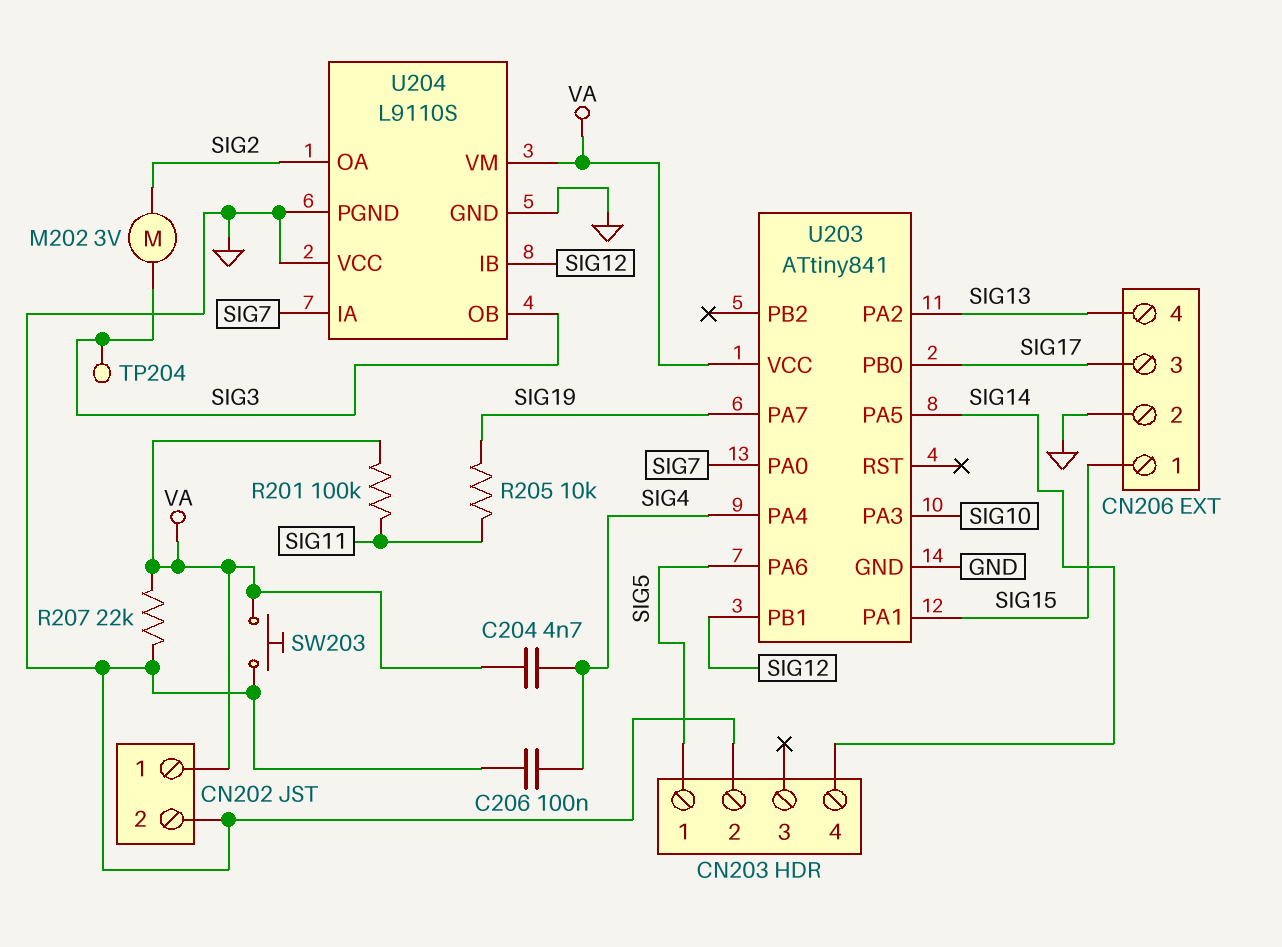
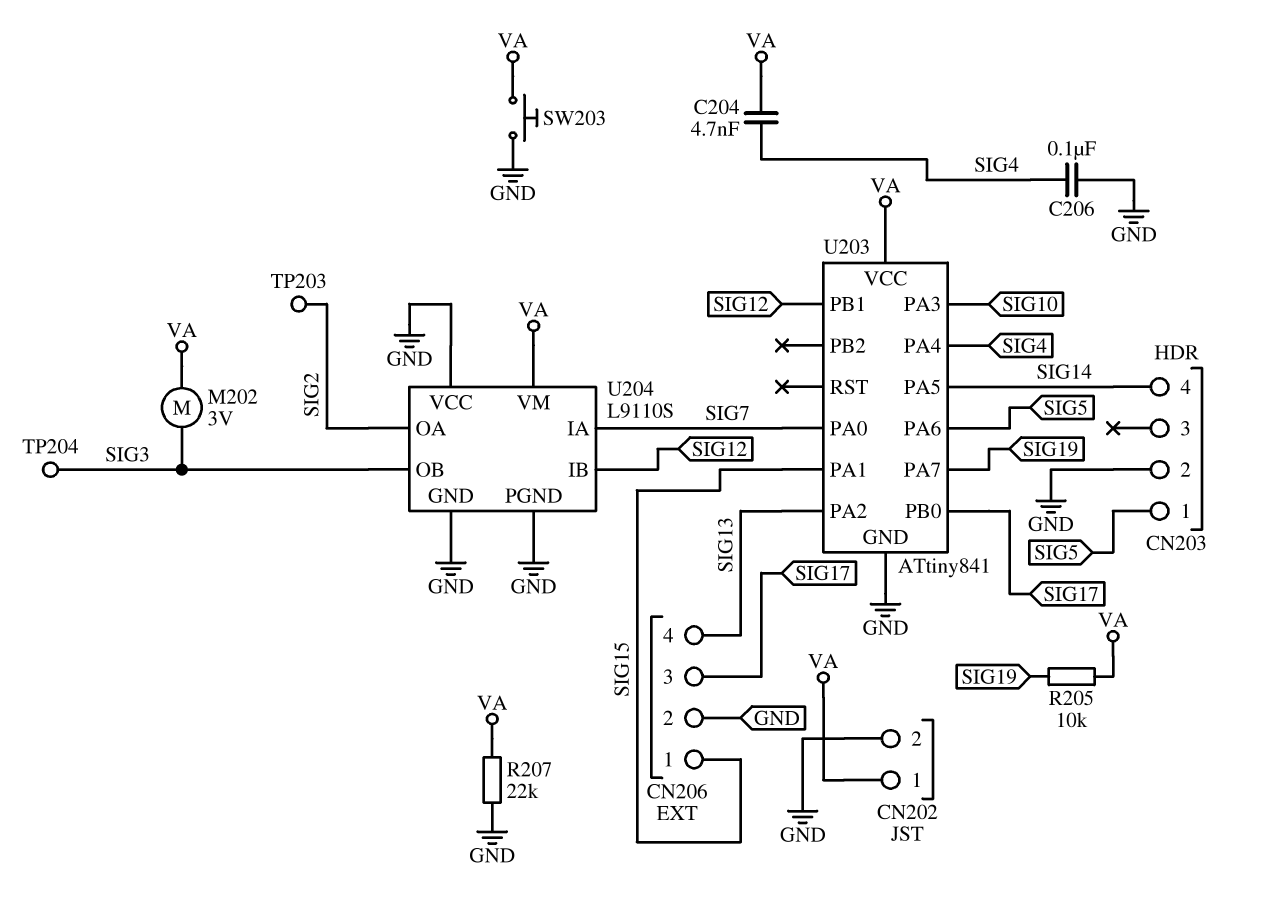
M202: motor 3V (SIG2, SIG3) -> motor 3V (SIG3, VA)
R201: 100k (SIG11, VA) -> none
R205: 10k (SIG11, SIG19) -> 10k (SIG19, VA)
TP203: none -> test point (SIG2)

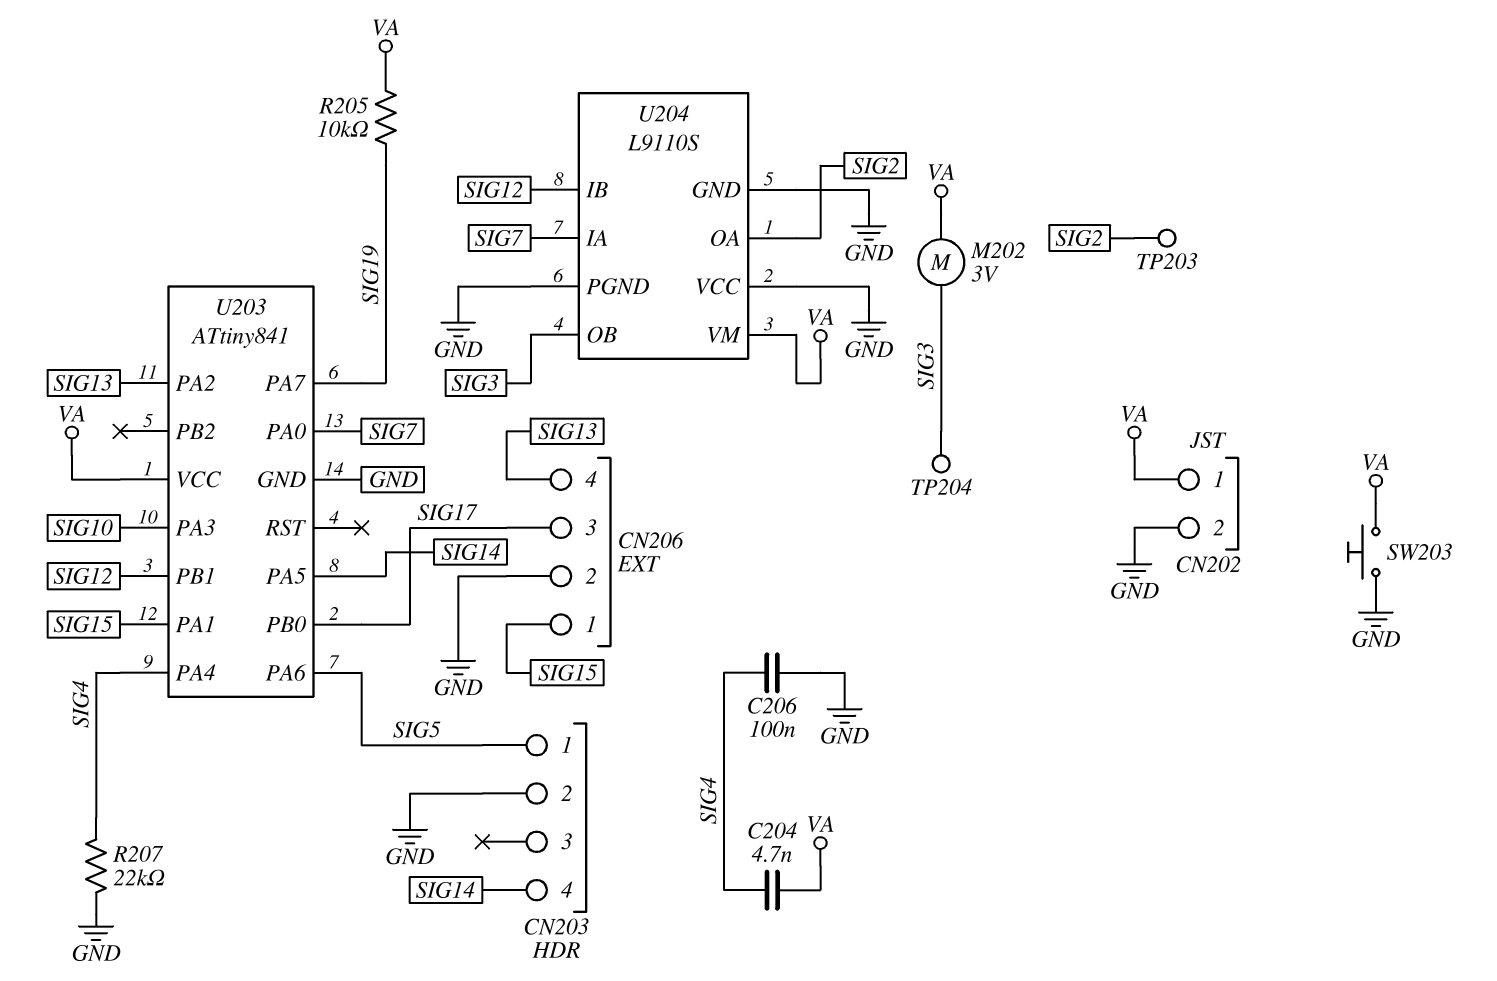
R207: 22k (GND, VA) -> 22k (GND, SIG4)

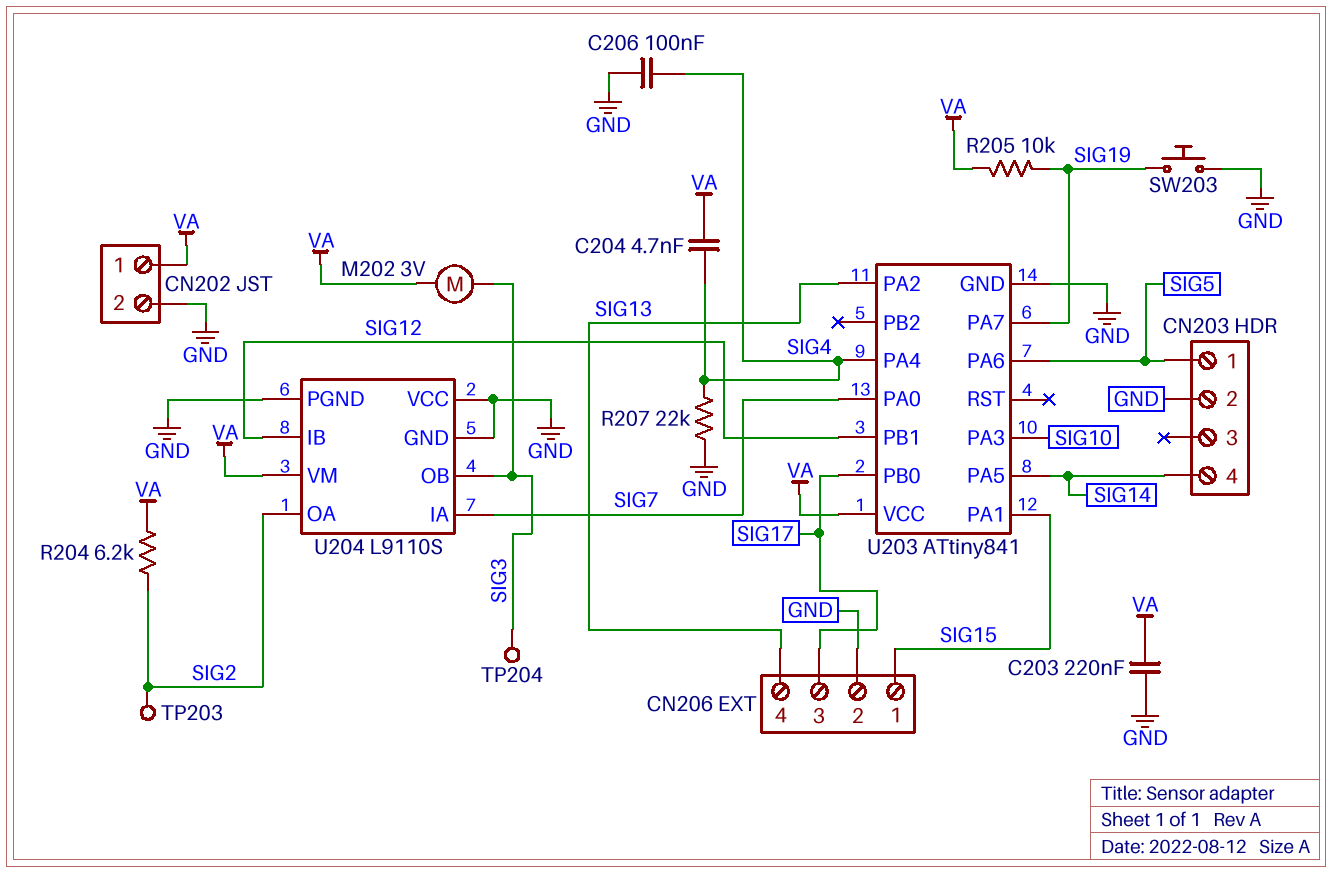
C203: none -> 220nF (GND, VA)
R204: none -> 6.2k (SIG2, VA)
SW203: button (GND, VA) -> button (GND, SIG19)

